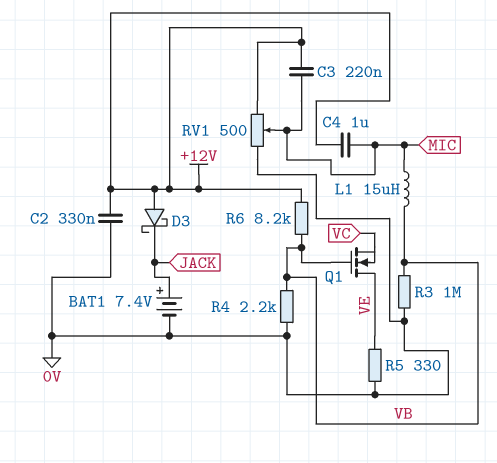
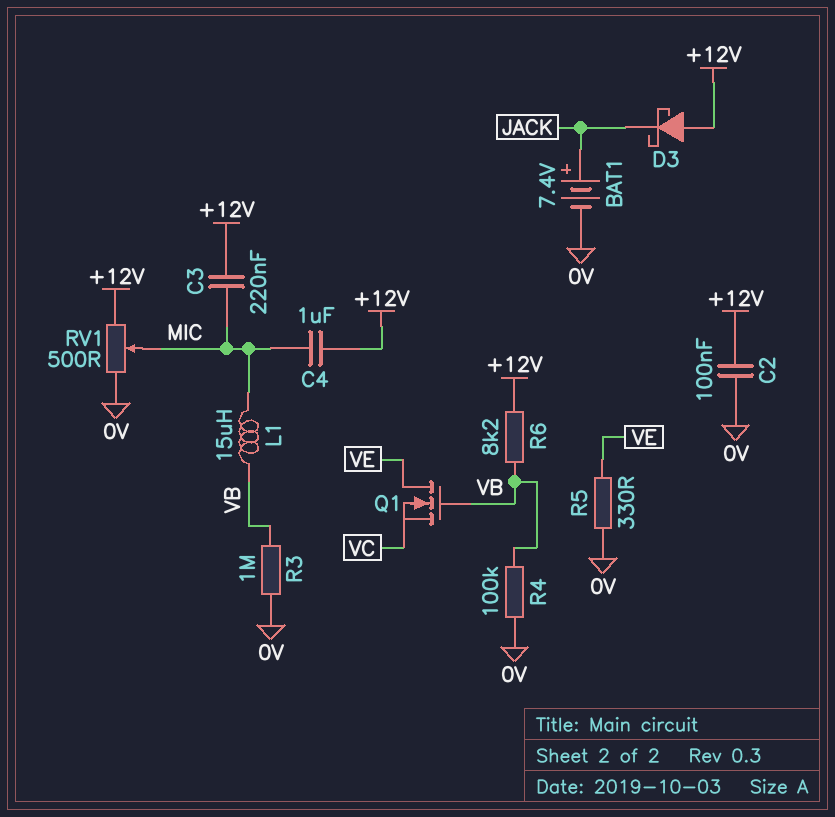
C2: 330nF (+12V, 0V) -> 100nF (+12V, 0V)
R4: 2.2k (0V, VB) -> 100k (0V, VB)

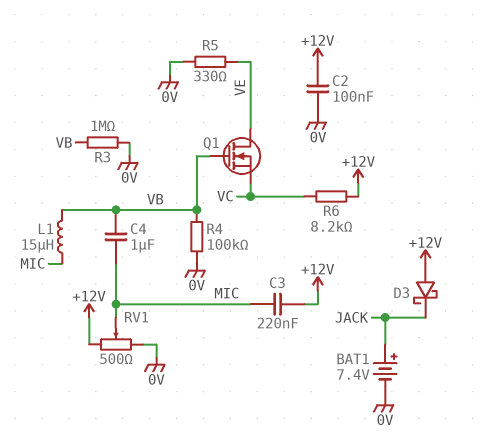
C4: 1uF (+12V, MIC) -> 1uF (MIC, VB)
R6: 8.2k (+12V, VB) -> 8.2k (+12V, VC)

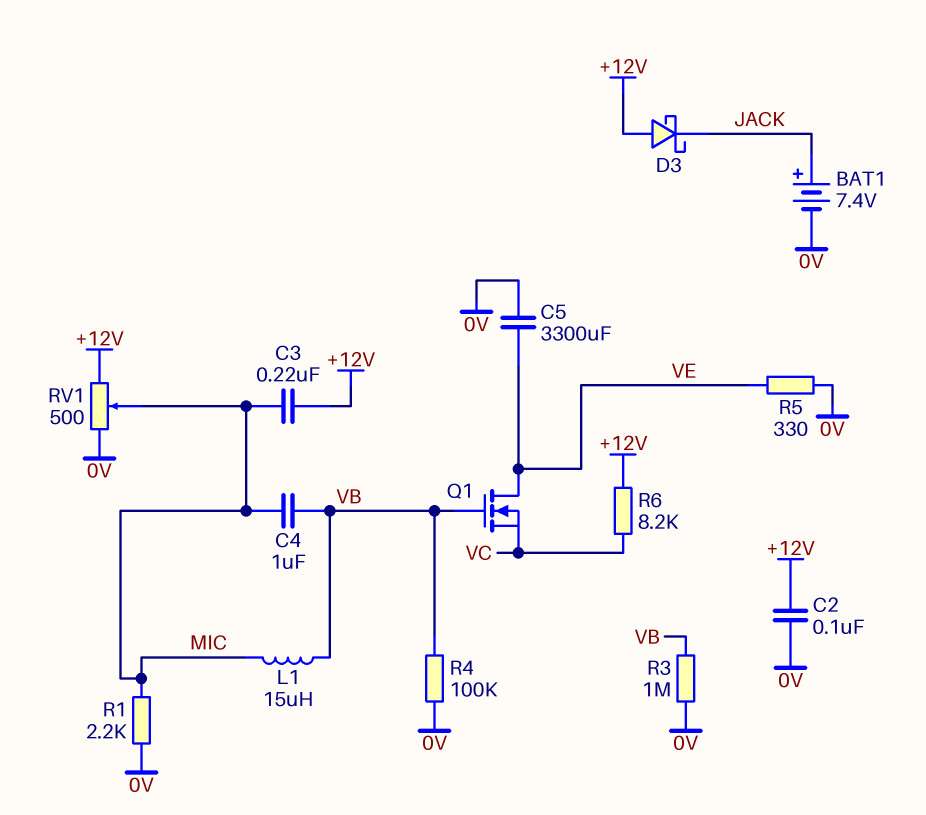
C5: none -> 3300uF (0V, VE)
R1: none -> 2.2k (0V, MIC)

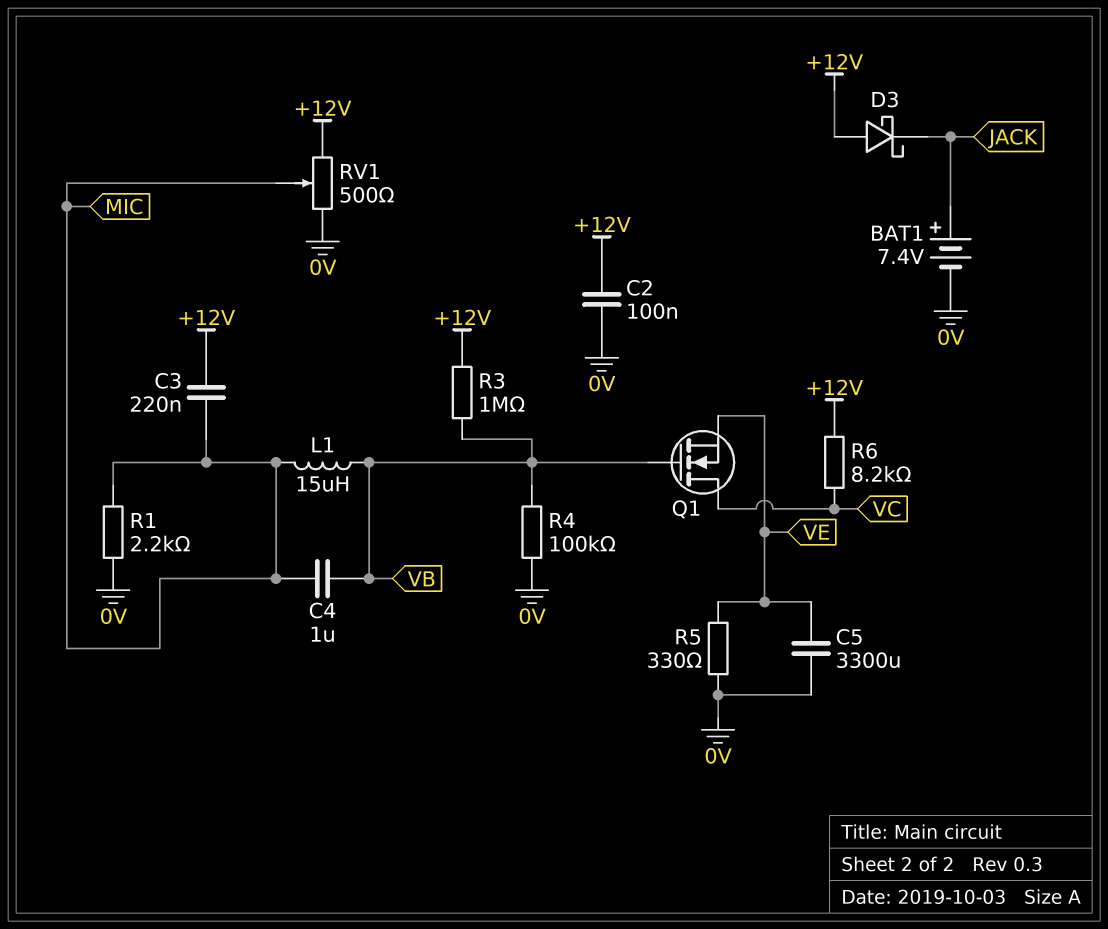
Q1: NMOS (G VB, D VE, S VC) -> NMOS (G VB, D VC, S VE)
R3: 1M (0V, VB) -> 1M (+12V, VB)

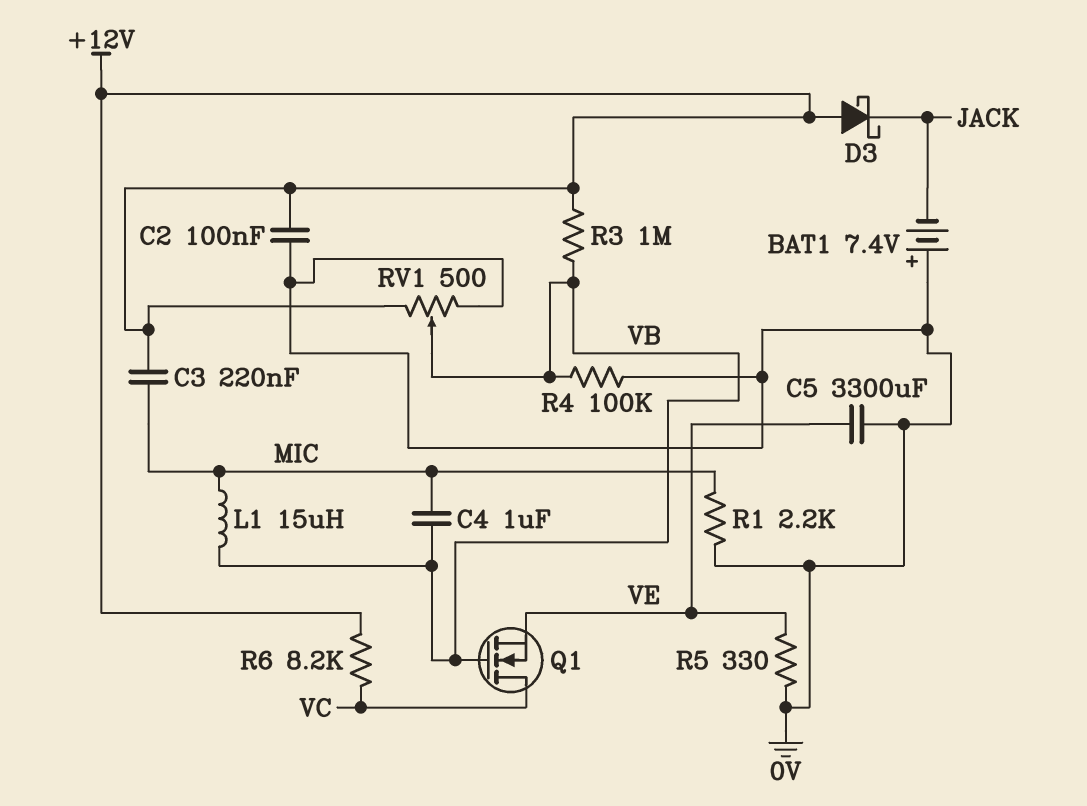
BAT1: 7.4V (plus JACK, minus 0V) -> 7.4V (plus 0V, minus JACK)
RV1: 500 (+12V, 0V, wiper MIC) -> 500 (+12V, 0V, wiper VB)

